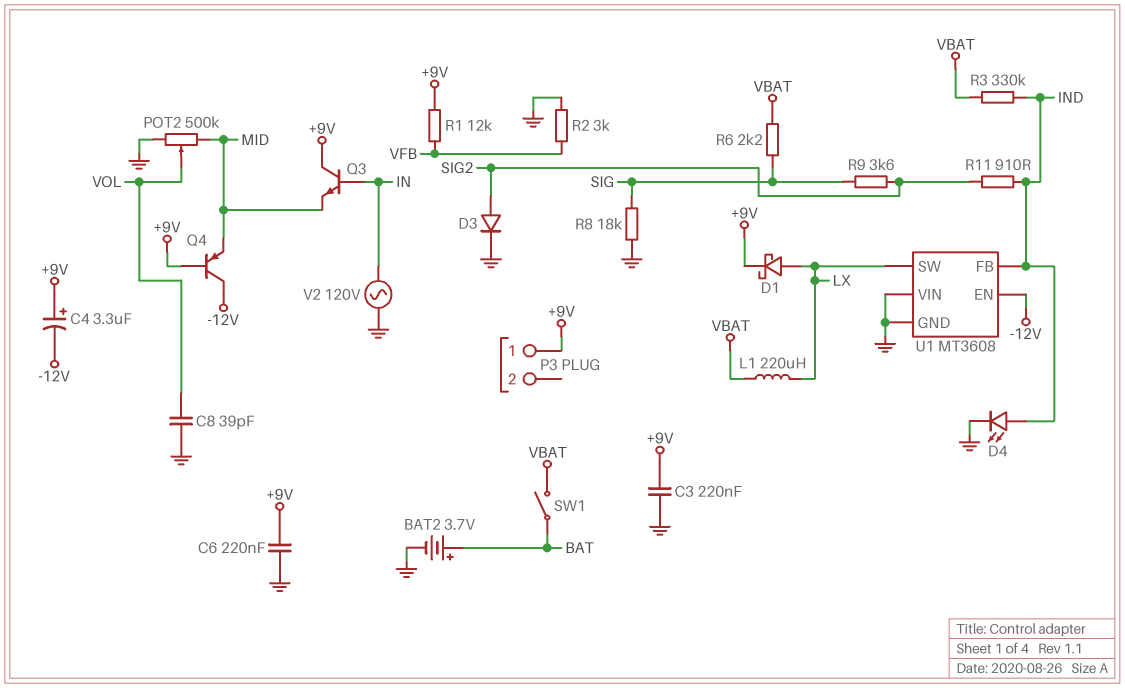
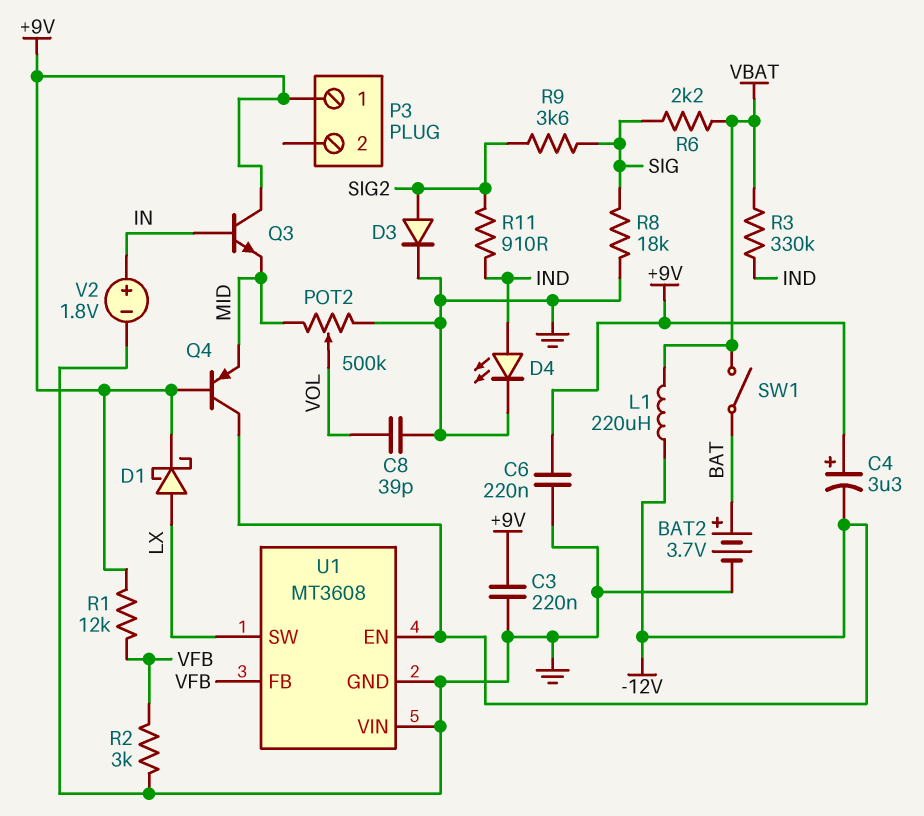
L1: 220uH (LX, VBAT) -> 220uH (-12V, VBAT)
U1 pin FB: IND -> VFB
V2: AC 120V (GND, IN) -> 1.8V (plus IN, minus GND)

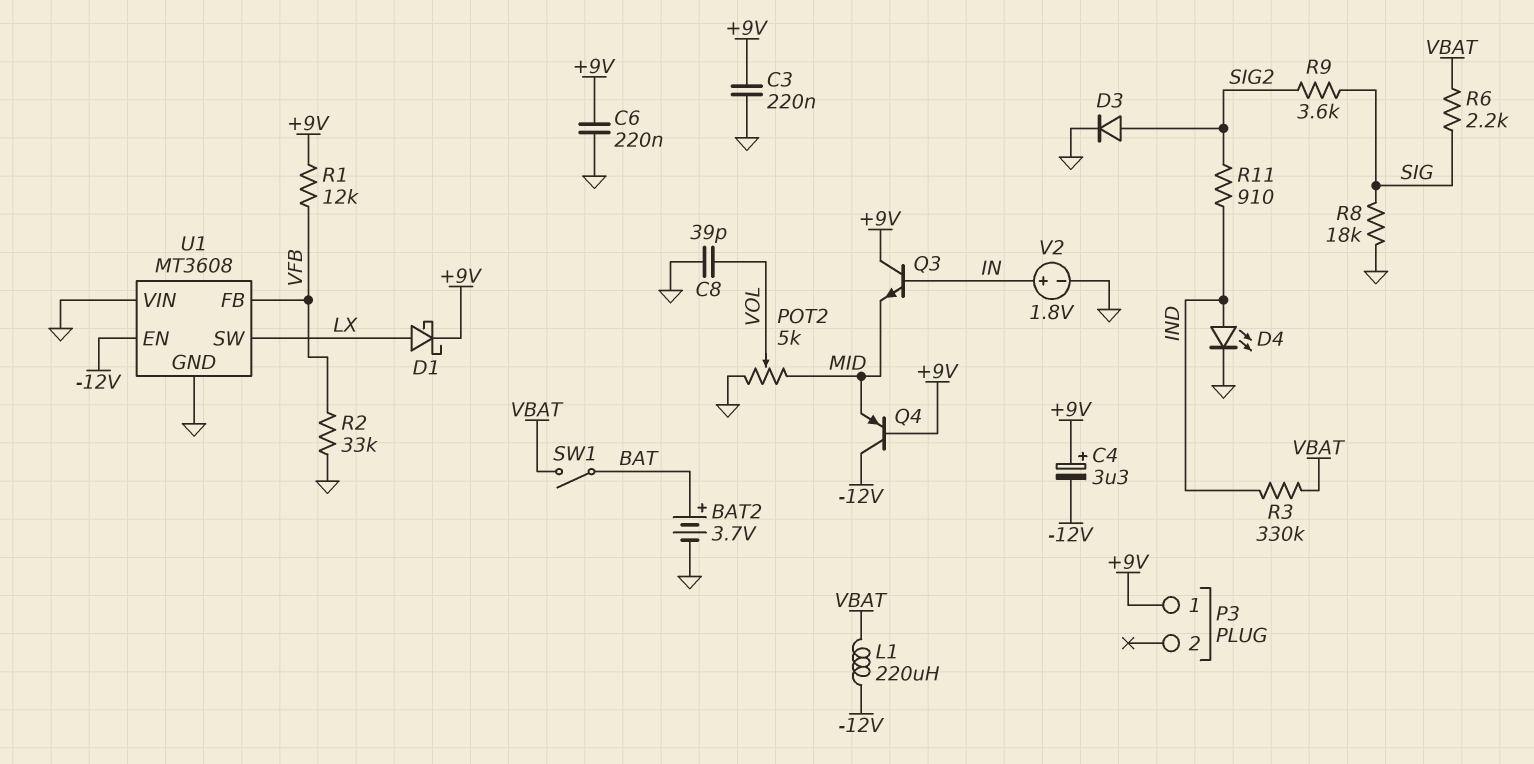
POT2: 500k (GND, MID, wiper VOL) -> 5k (GND, MID, wiper VOL)
R2: 3k (GND, VFB) -> 33k (GND, VFB)

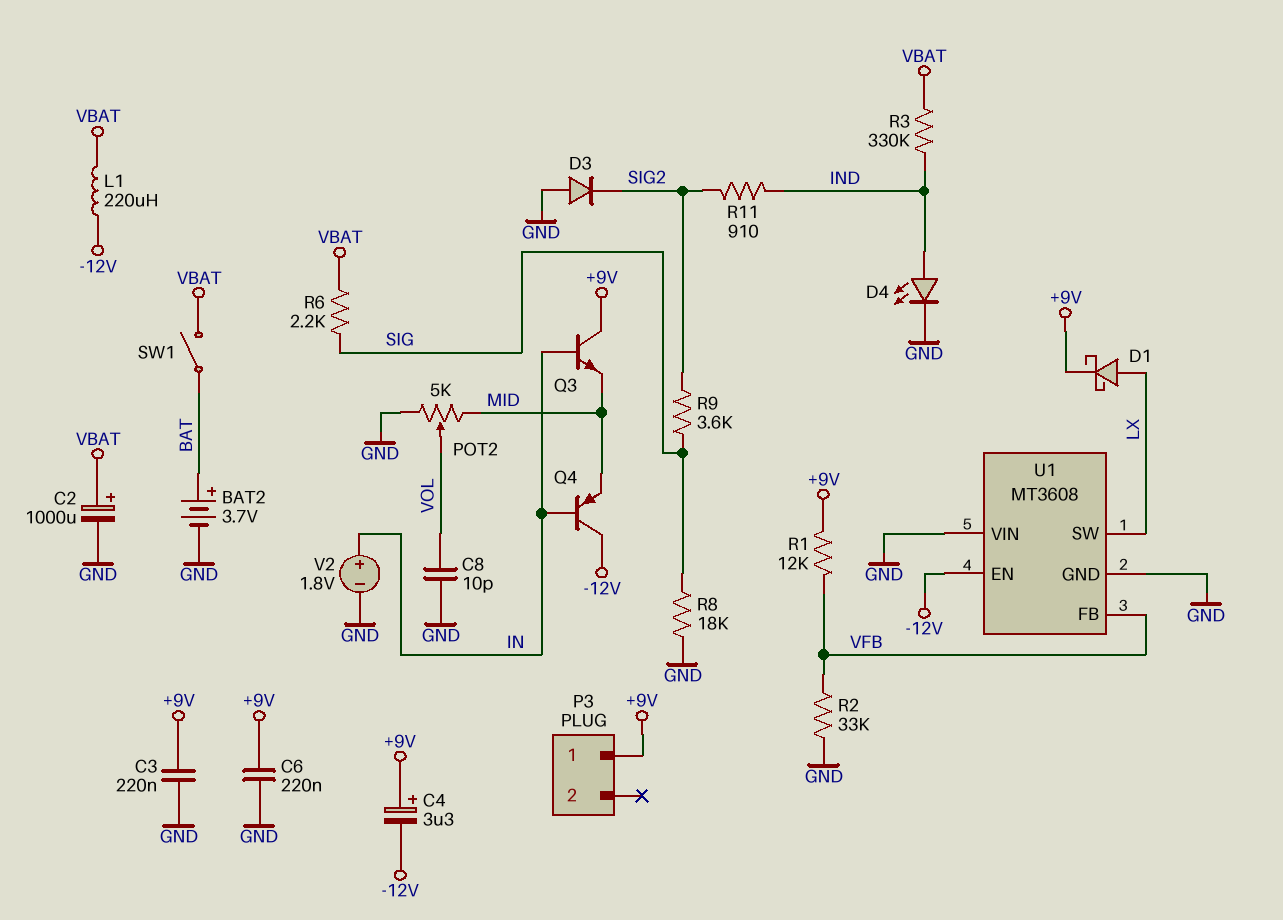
C2: none -> 1000uF (plus VBAT, minus GND)
C8: 39pF (GND, VOL) -> 10pF (GND, VOL)
D3: diode (A SIG2, K GND) -> diode (A GND, K SIG2)
Q4: PNP (B +9V, C -12V, E MID) -> PNP (B IN, C -12V, E MID)

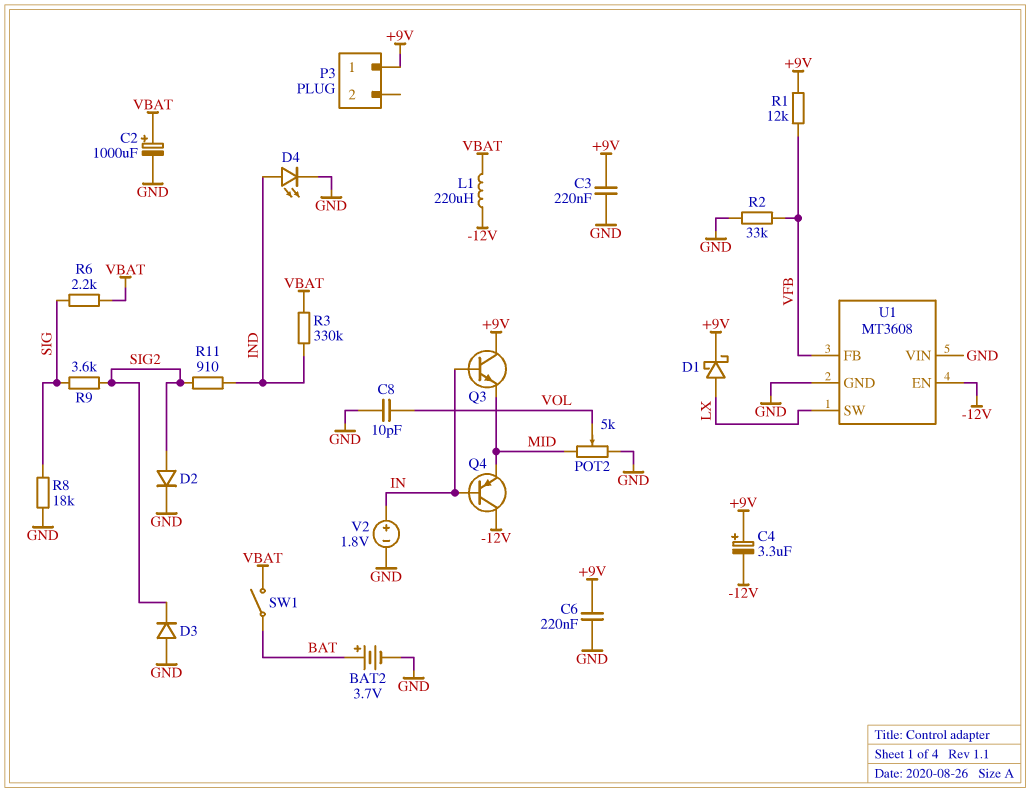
D2: none -> diode (A SIG2, K GND)

